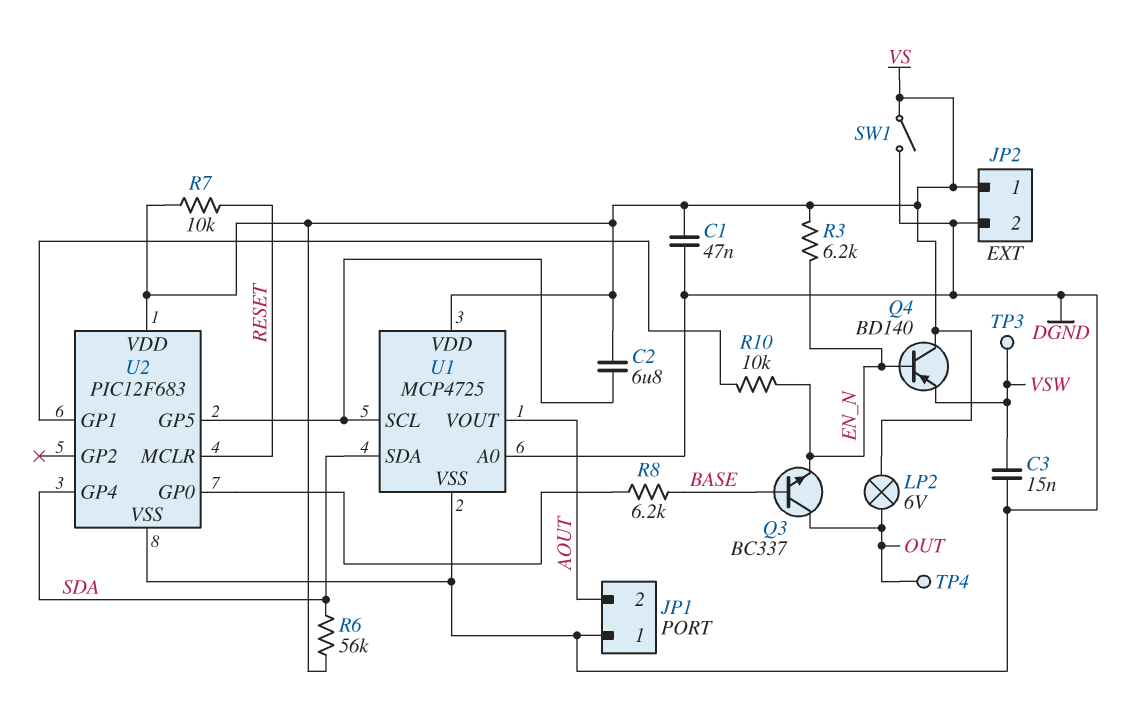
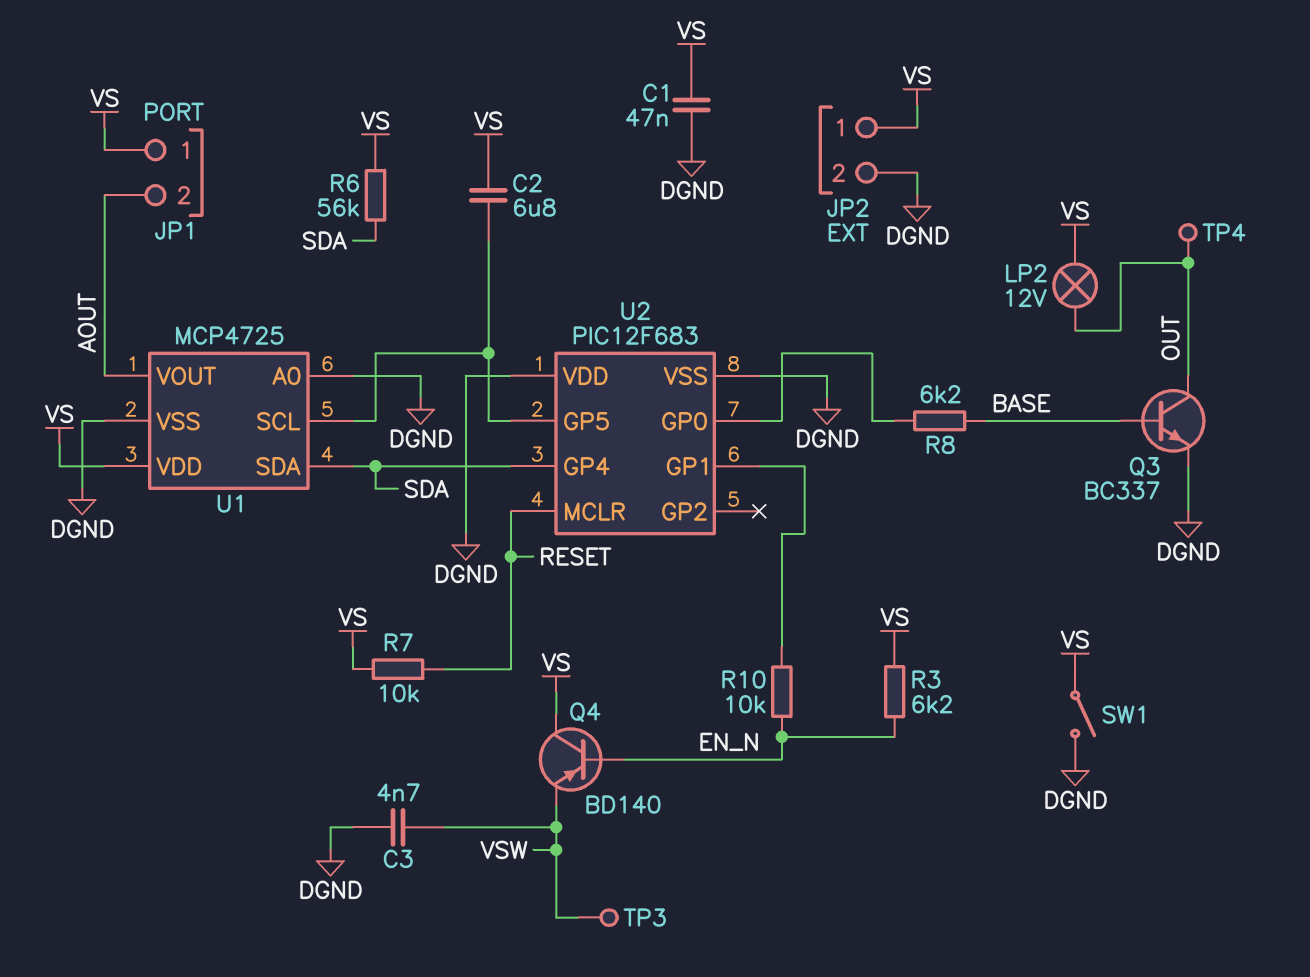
C3: 15nF (DGND, VSW) -> 4.7nF (DGND, VSW)
JP1 pin 1: DGND -> VS
LP2: lamp 6V (OUT, VS) -> lamp 12V (OUT, VS)
Q3: NPN BC337 (B BASE, C OUT, E EN_N) -> NPN BC337 (B BASE, C OUT, E DGND)
U2 pin VDD: VS -> DGND

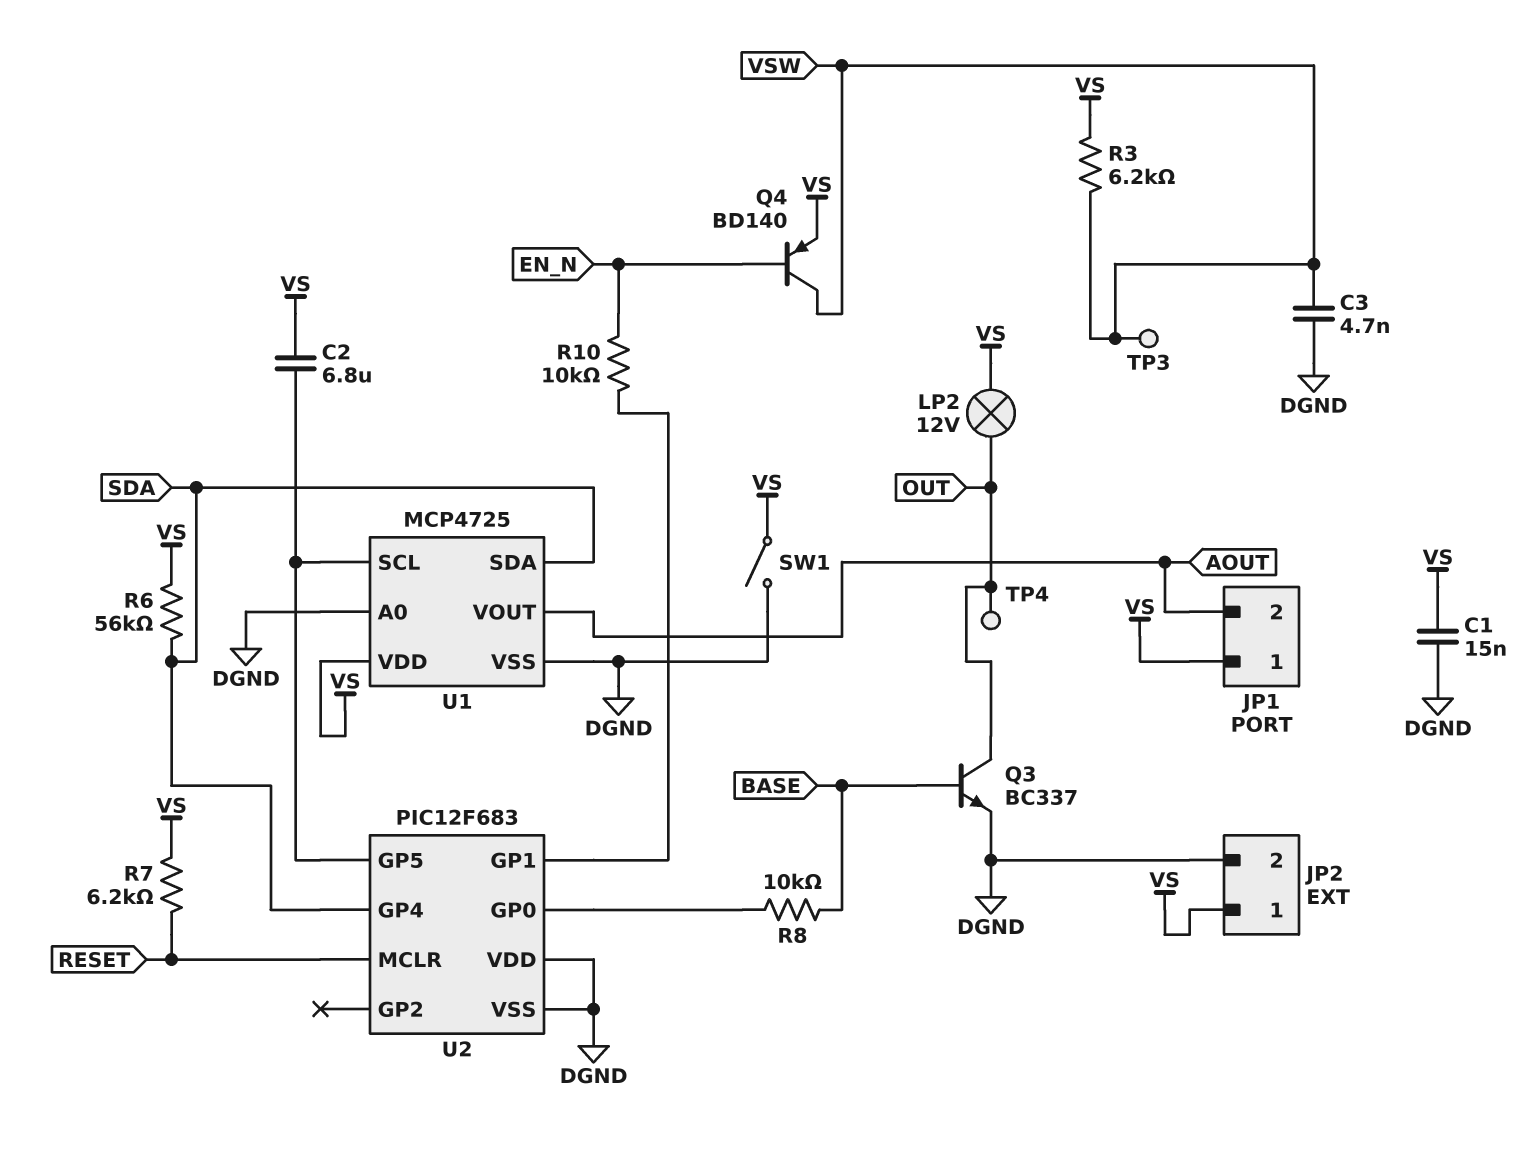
C1: 47nF (DGND, VS) -> 15nF (DGND, VS)
Q4: PNP BD140 (B EN_N, C VS, E VSW) -> PNP BD140 (B EN_N, C VSW, E VS)
R3: 6.2k (EN_N, VS) -> 6.2k (VS, VSW)
R7: 10k (RESET, VS) -> 6.2k (RESET, VS)
R8: 6.2k (BASE, U2/GP0) -> 10k (BASE, U2/GP0)

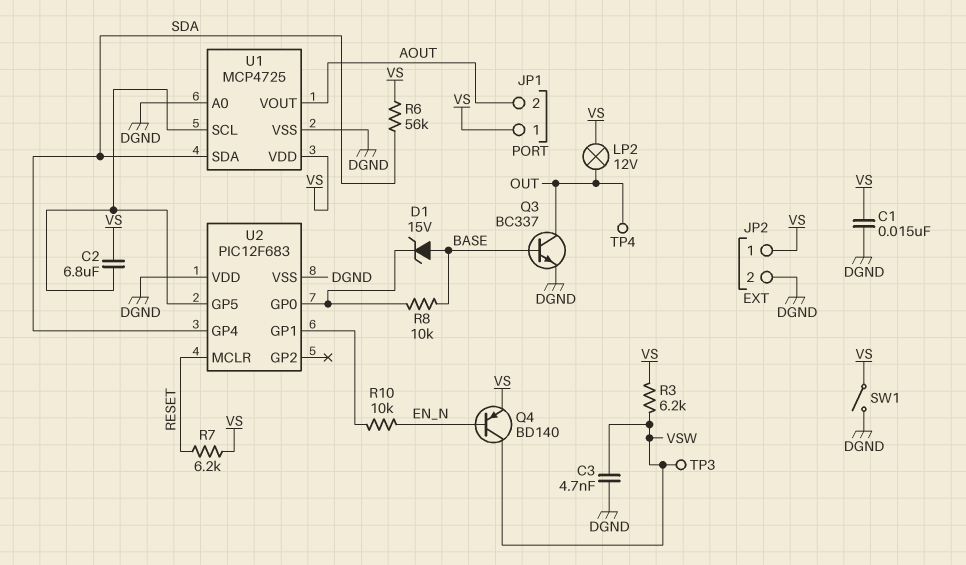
D1: none -> zener 15V (A BASE, K U2/GP0)

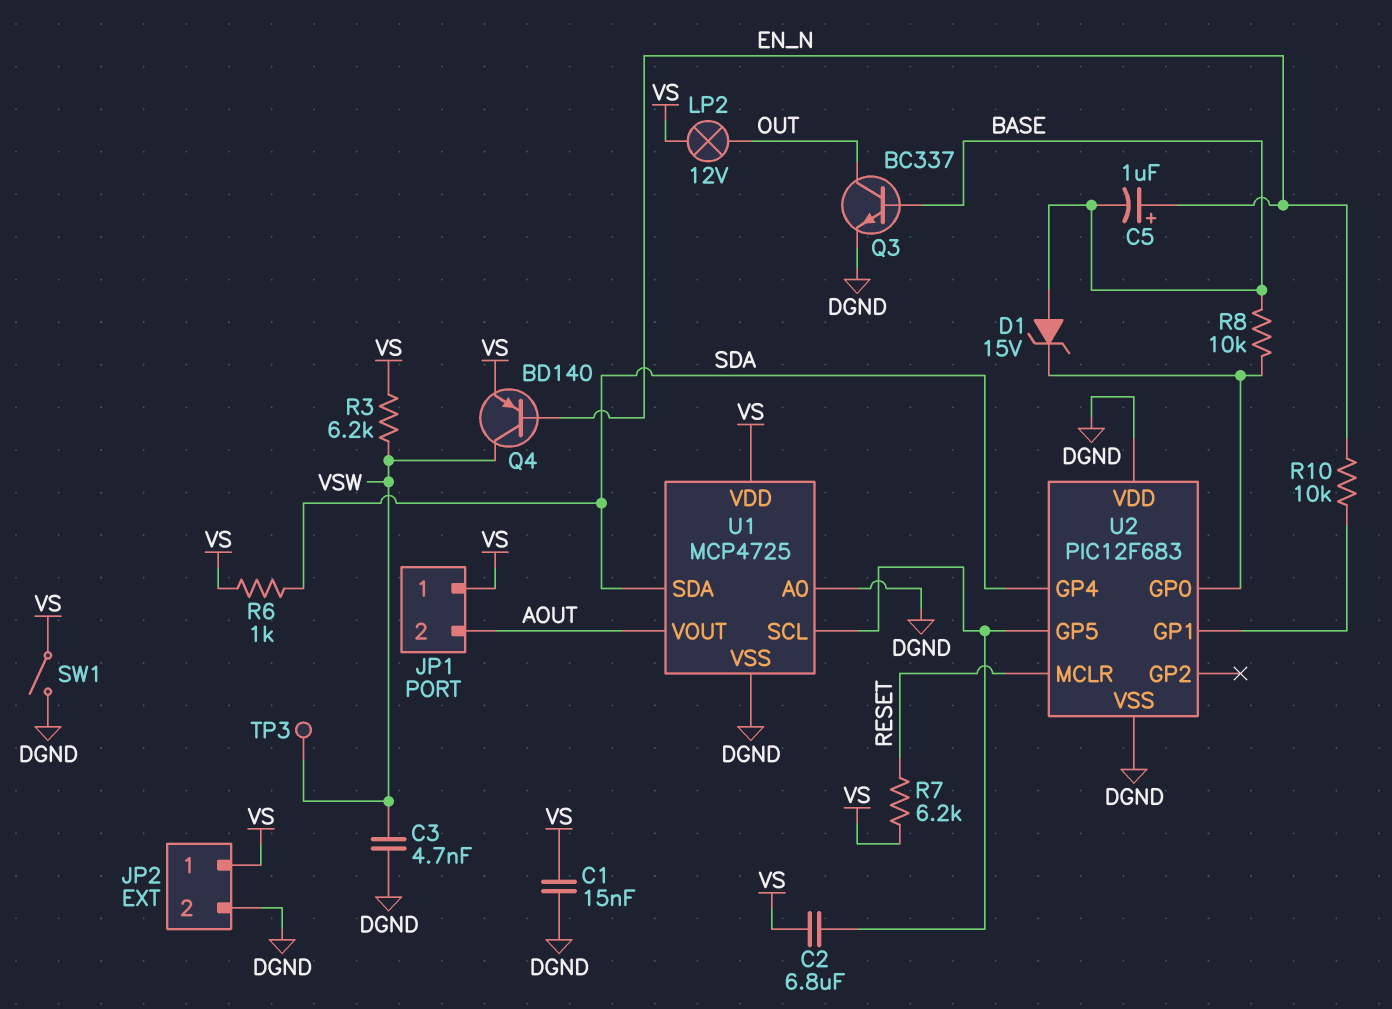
C5: none -> 1uF (plus EN_N, minus BASE)
R6: 56k (SDA, VS) -> 1k (SDA, VS)
TP4: test point (OUT) -> none

